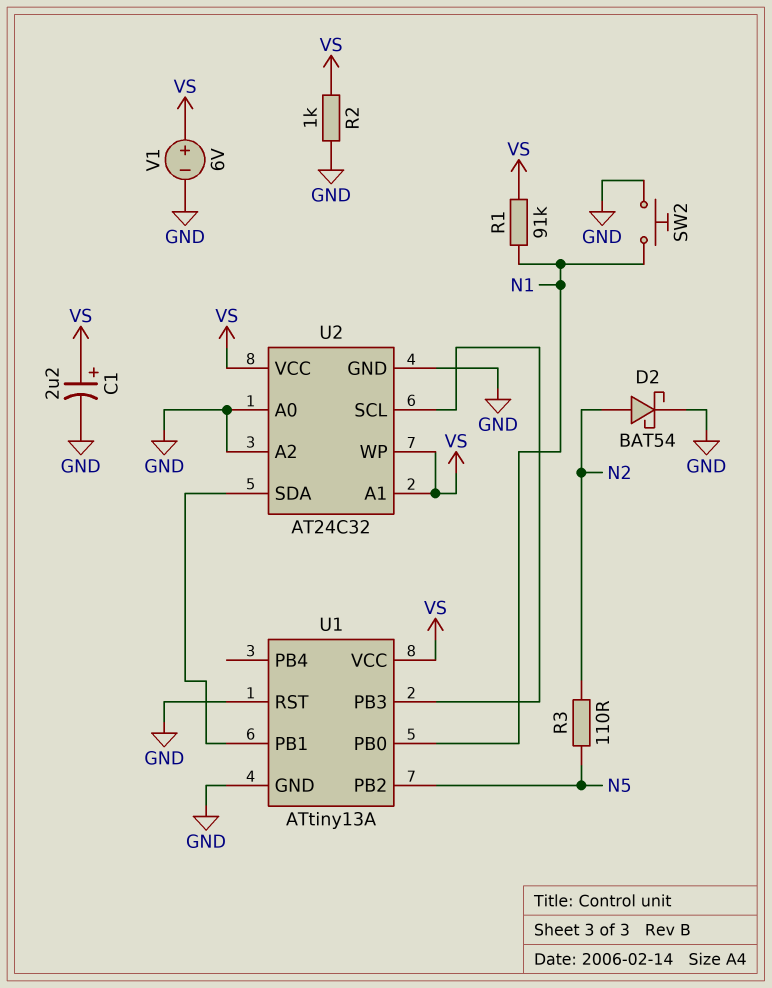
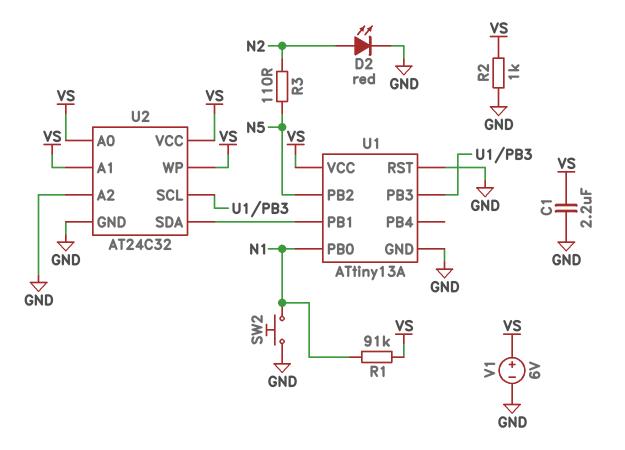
C1: 2.2uF (plus VS, minus GND) -> 2.2uF (GND, VS)
D2: schottky BAT54 (A N2, K GND) -> LED red (A N2, K GND)
U2 pin A0: GND -> VS

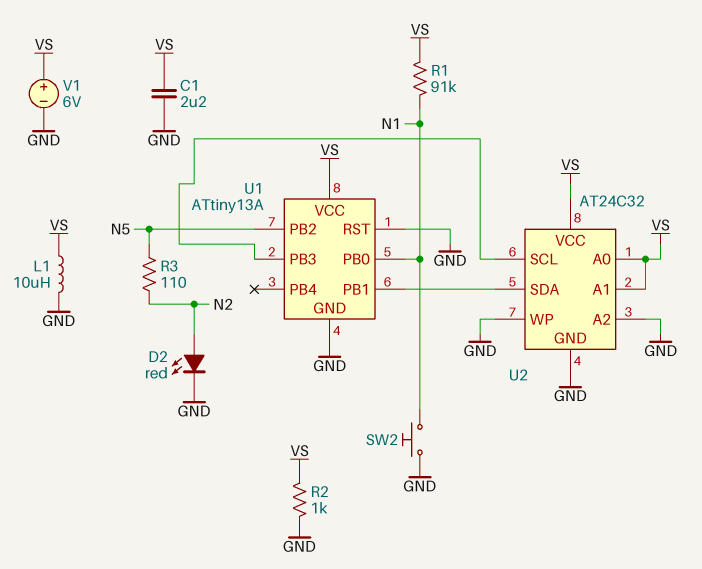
L1: none -> 10uH (GND, VS)
U2 pin WP: VS -> GND

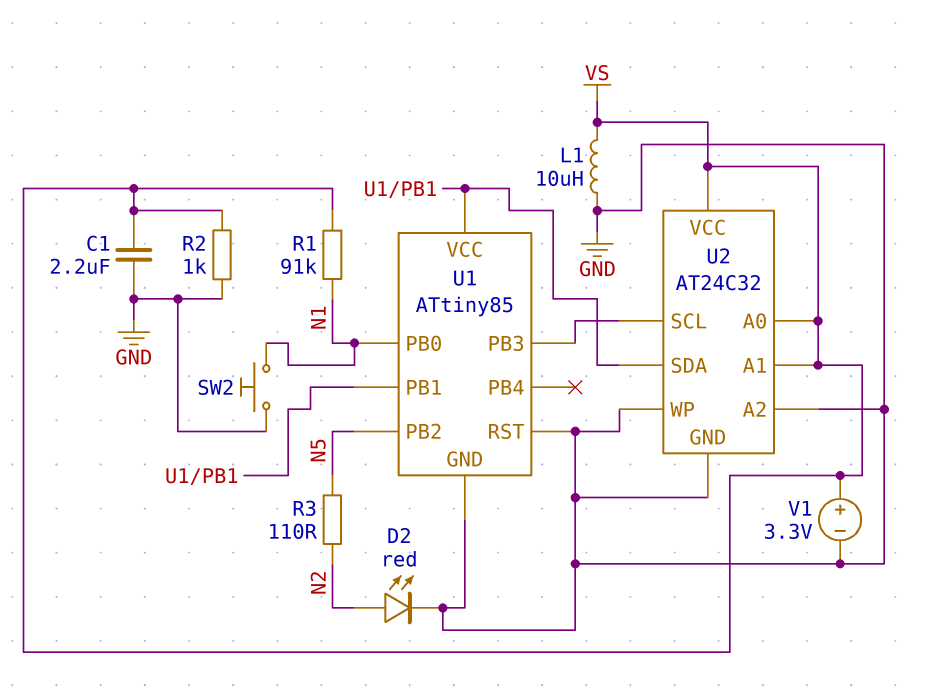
U1: ATtiny13A -> ATtiny85
U1 pin VCC: VS -> U1/PB1
V1: 6V (plus VS, minus GND) -> 3.3V (plus VS, minus GND)

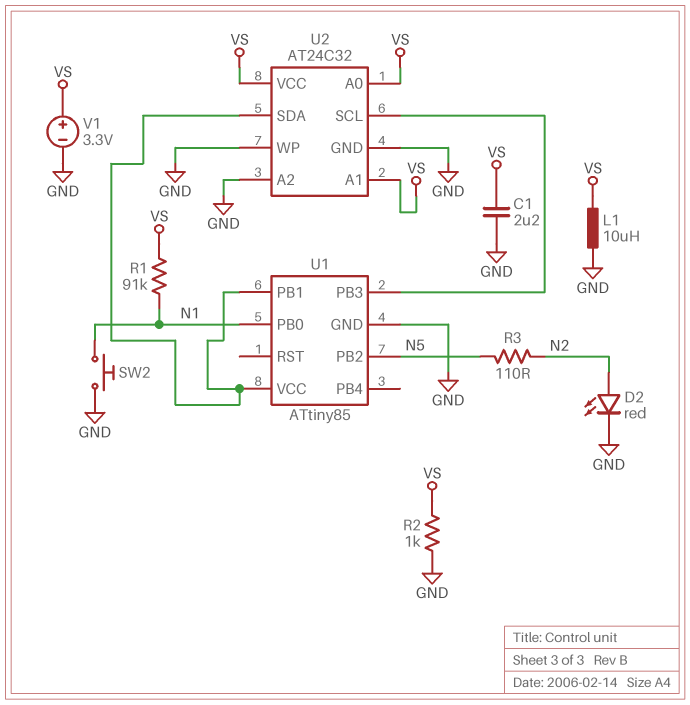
U1 pin RST: GND -> none

